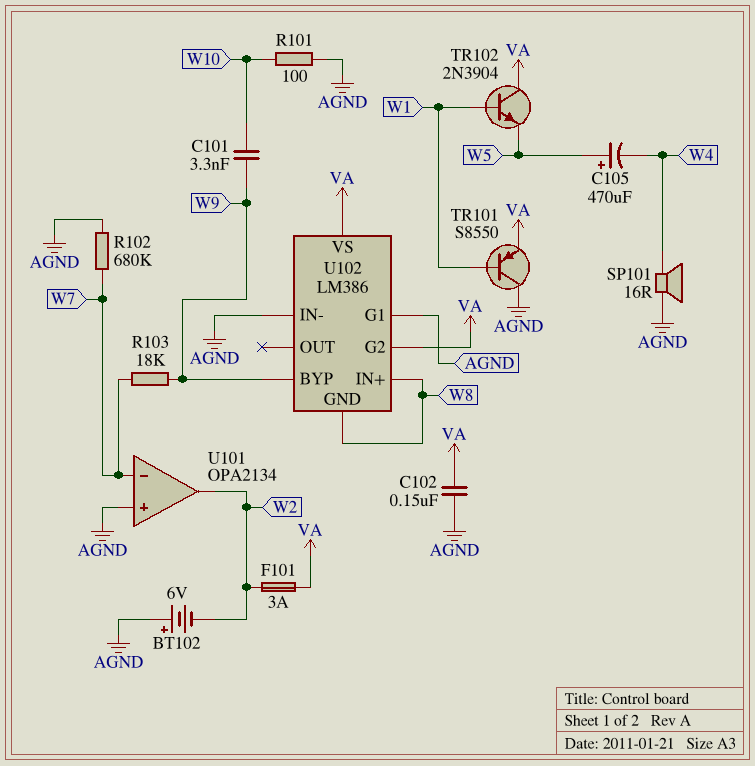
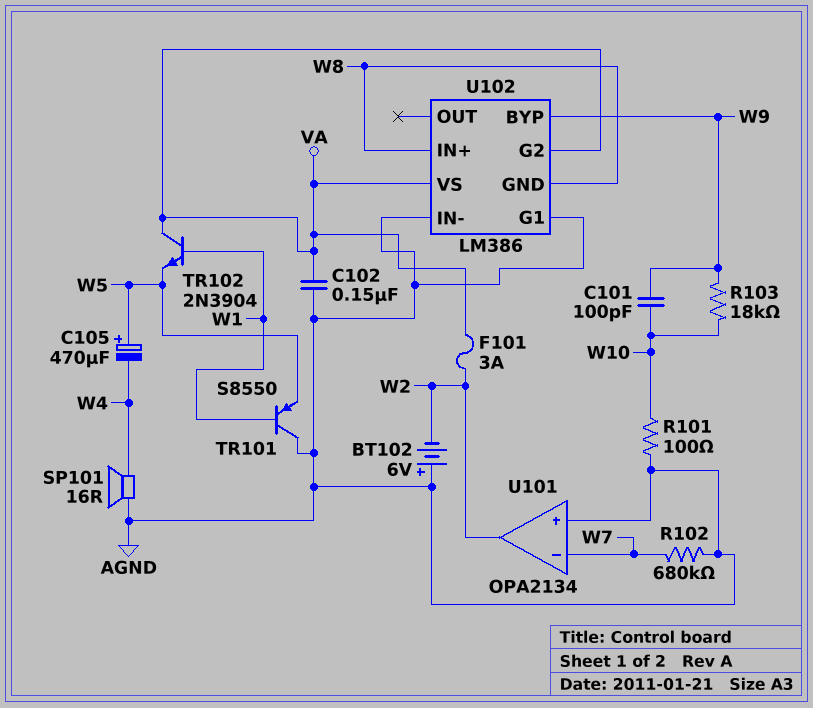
C101: 3.3nF (W9, W10) -> 100pF (W9, W10)
R103: 18k (W7, W9) -> 18k (W9, W10)
TR101: PNP S8550 (B W1, C AGND, E VA) -> PNP S8550 (B W1, C AGND, E W5)

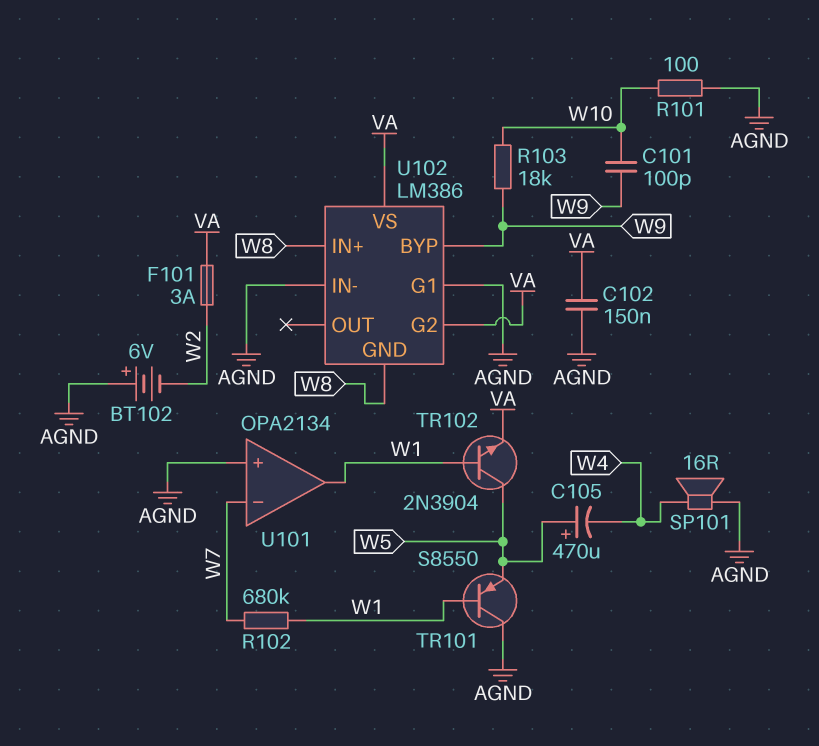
R102: 680k (AGND, W7) -> 680k (W1, W7)
TR102: NPN 2N3904 (B W1, C VA, E W5) -> NPN 2N3904 (B W1, C W5, E VA)
U101 pin out: W2 -> W1

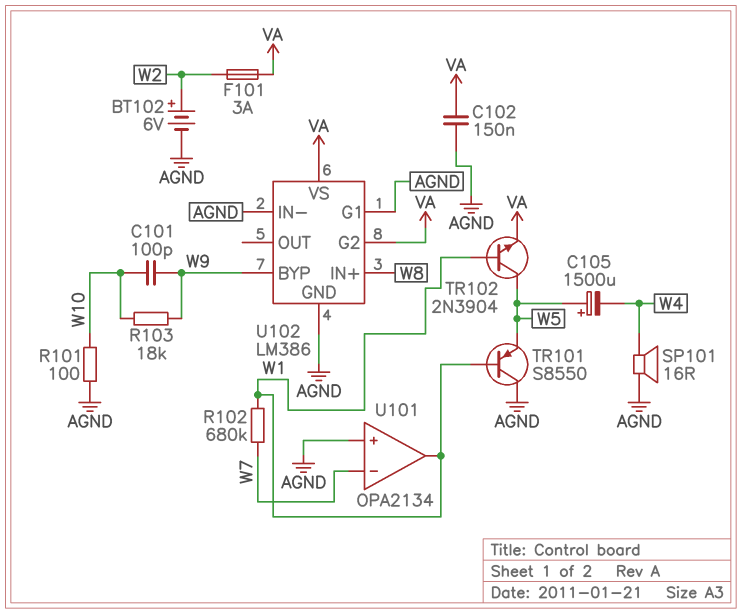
BT102: 6V (plus AGND, minus W2) -> 6V (plus W2, minus AGND)
C105: 470uF (plus W5, minus W4) -> 1500uF (plus W5, minus W4)
U102 pin GND: W8 -> AGND

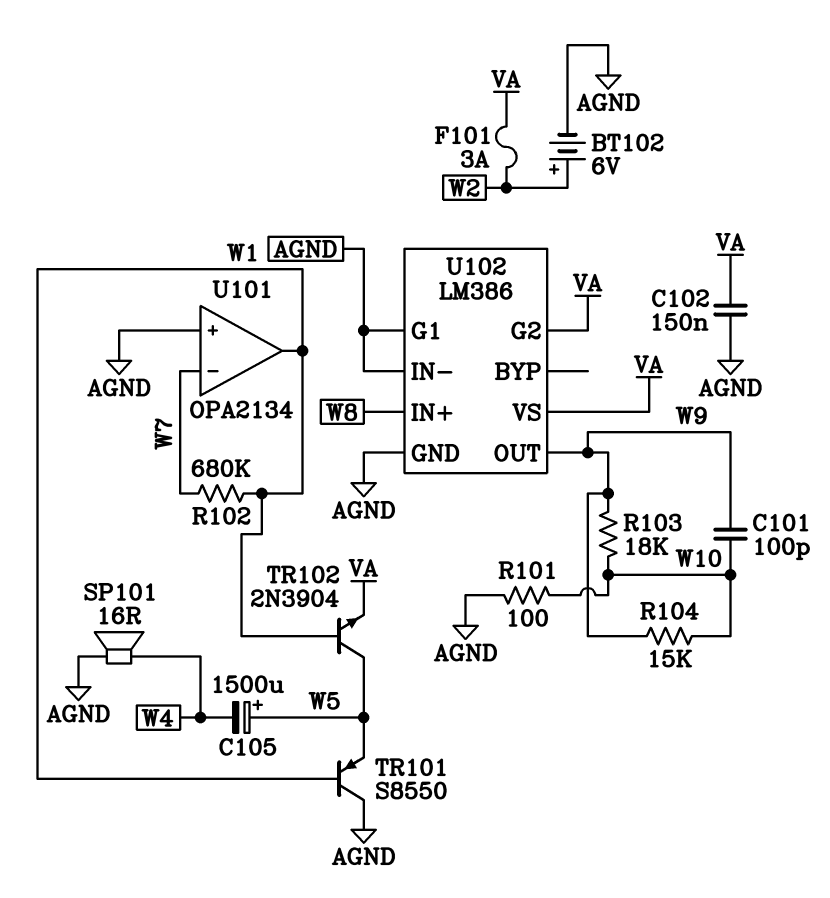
R104: none -> 15k (W9, W10)
U102 pin BYP: W9 -> none
U102 pin OUT: none -> W9

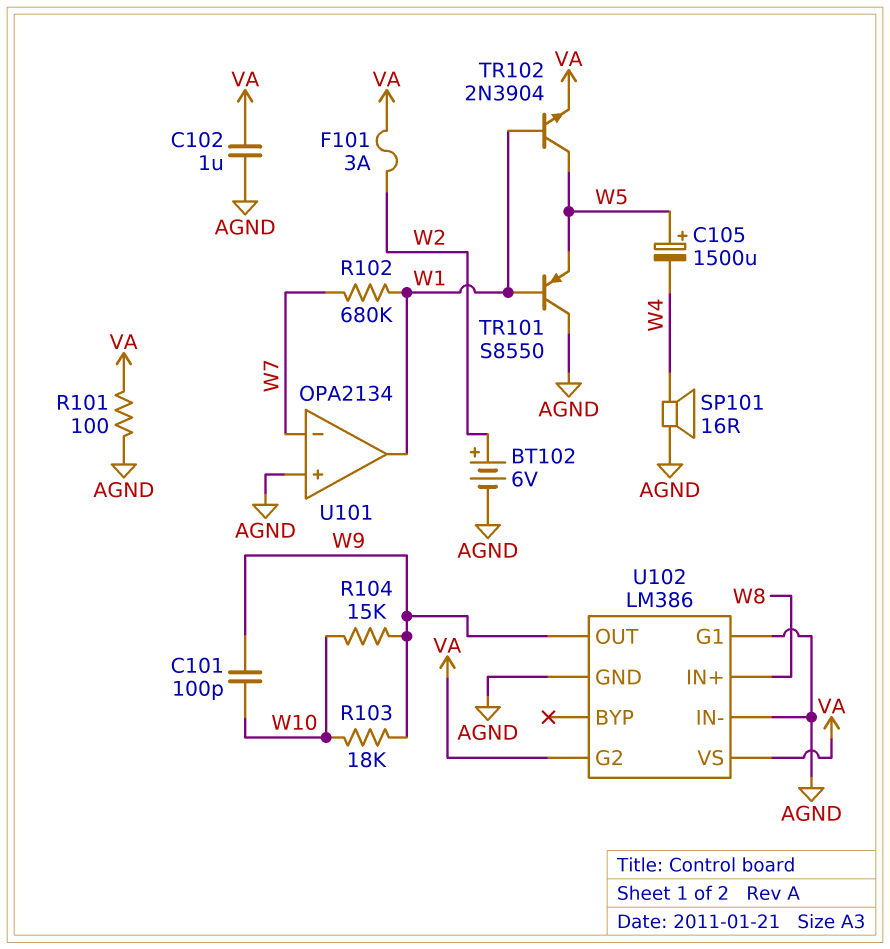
C102: 150nF (AGND, VA) -> 1uF (AGND, VA)
R101: 100 (AGND, W10) -> 100 (AGND, VA)

